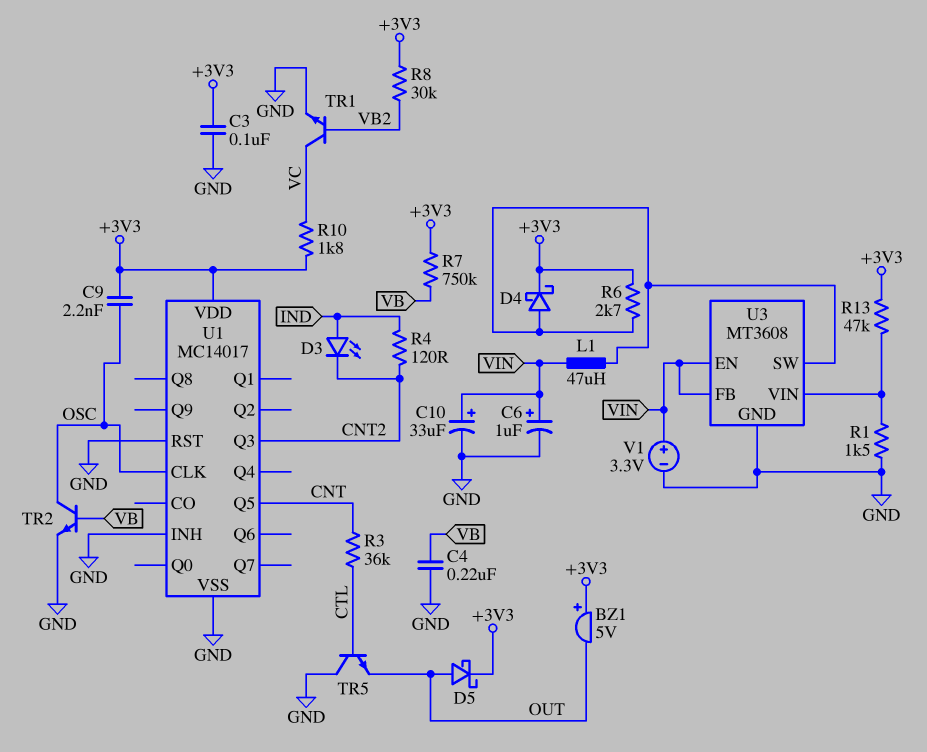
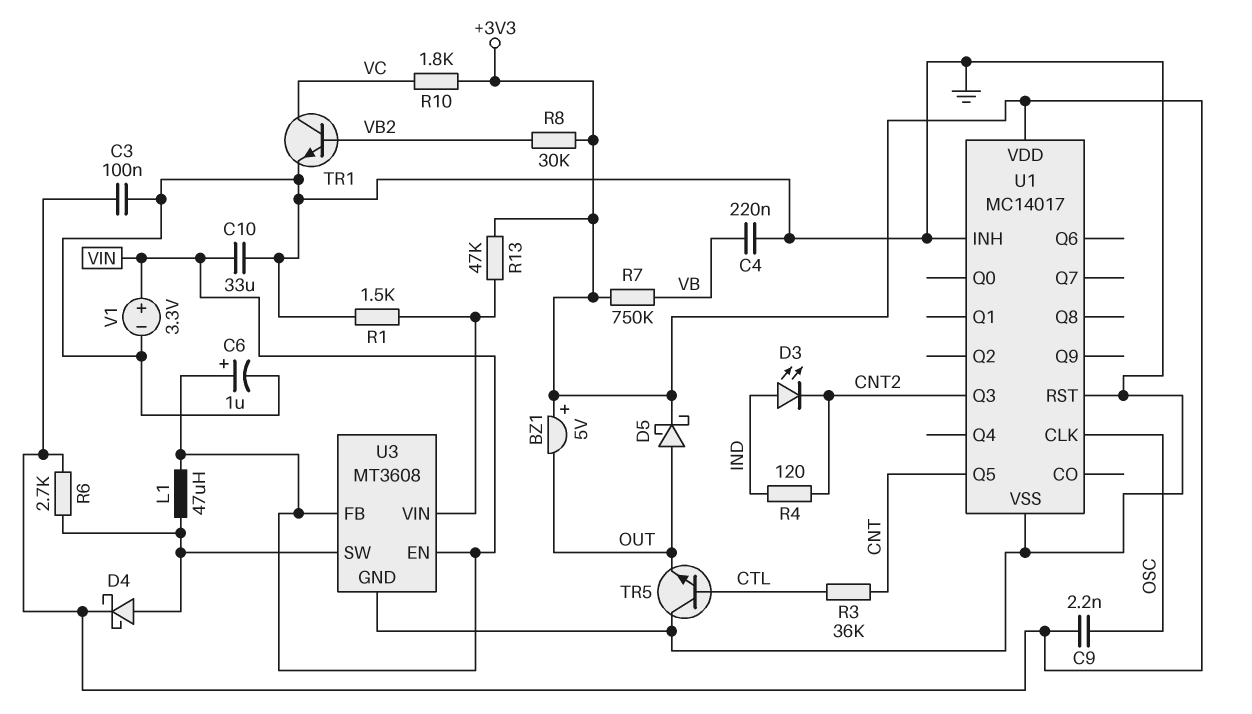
C10: 33uF (plus VIN, minus GND) -> 33uF (GND, VIN)
TR2: NPN (B VB, C OSC, E GND) -> none

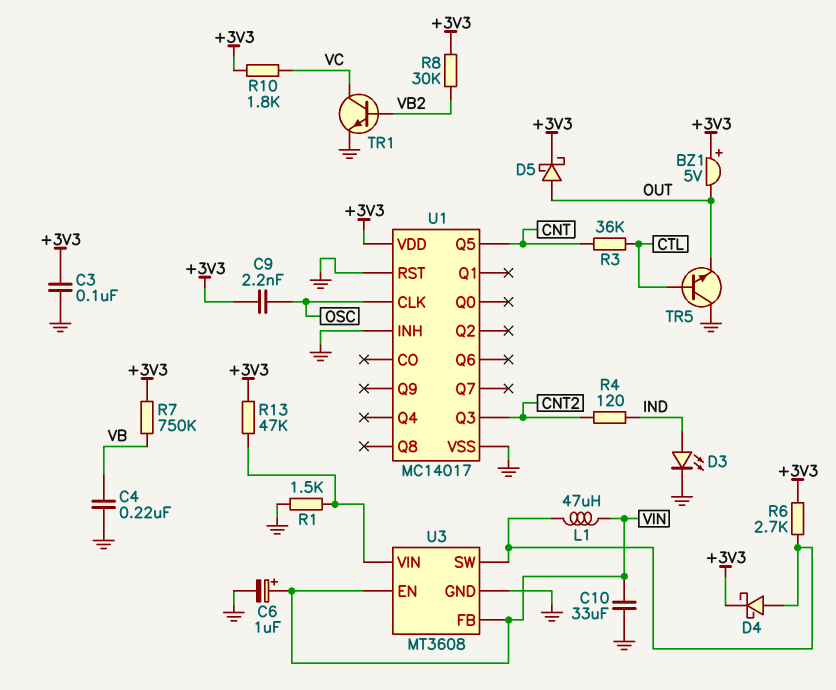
D3: LED (A IND, K CNT2) -> LED (A IND, K GND)
V1: 3.3V (plus VIN, minus GND) -> none

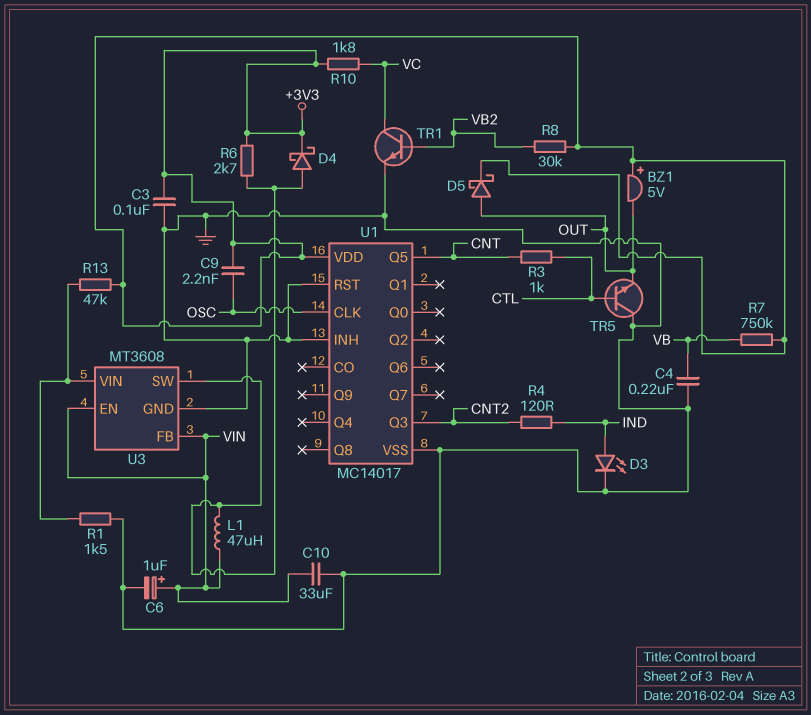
R3: 36k (CNT, CTL) -> 1k (CNT, CTL)

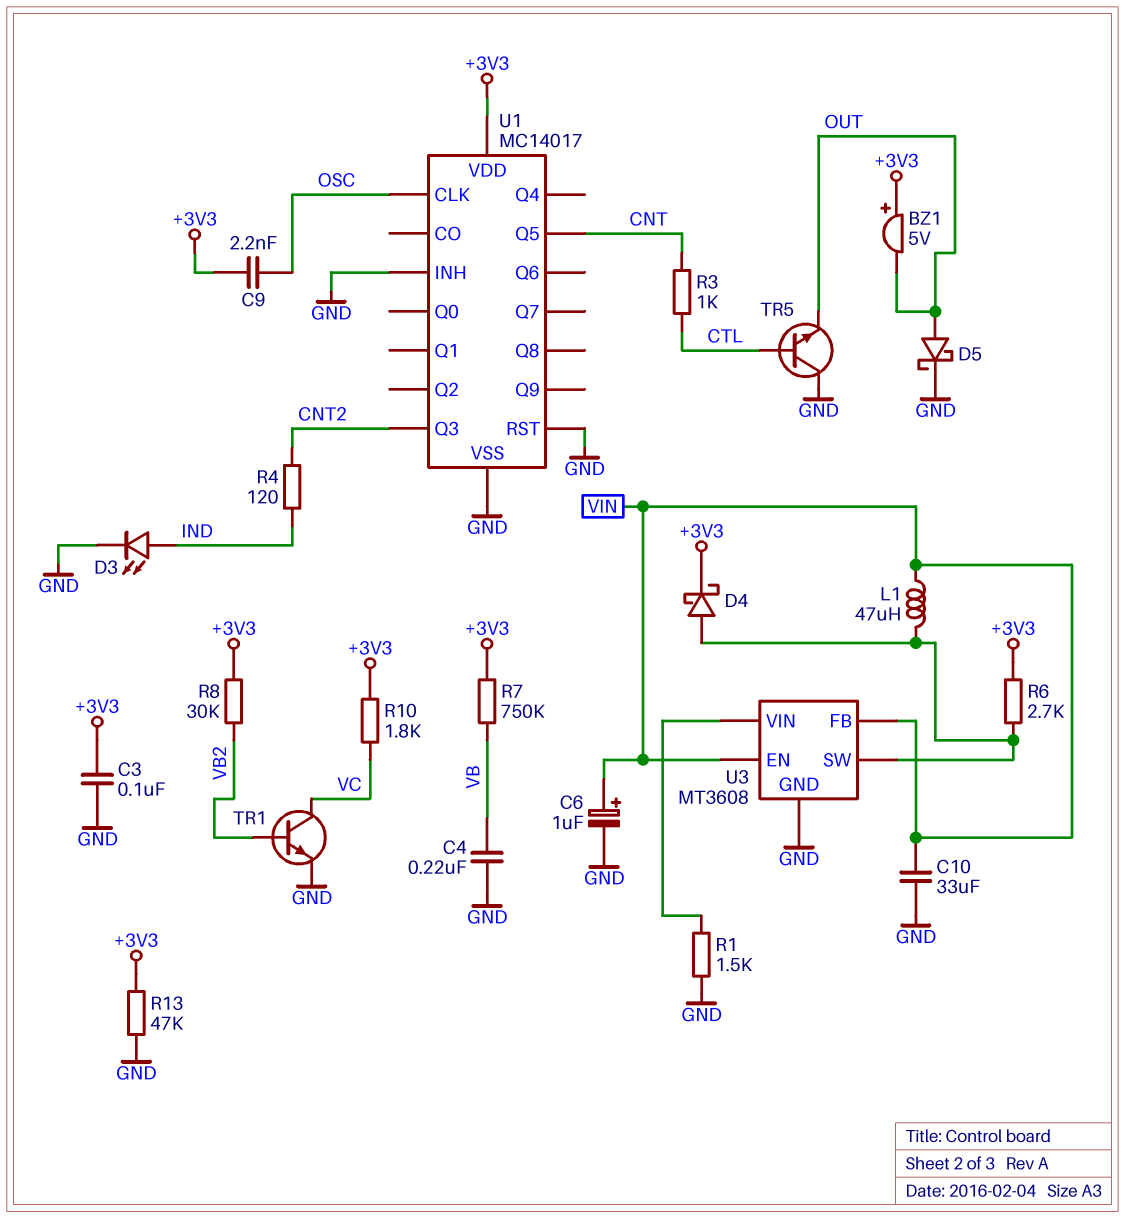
D5: schottky (A OUT, K +3V3) -> schottky (A OUT, K GND)
R13: 47k (+3V3, U3/VIN) -> 47k (+3V3, GND)

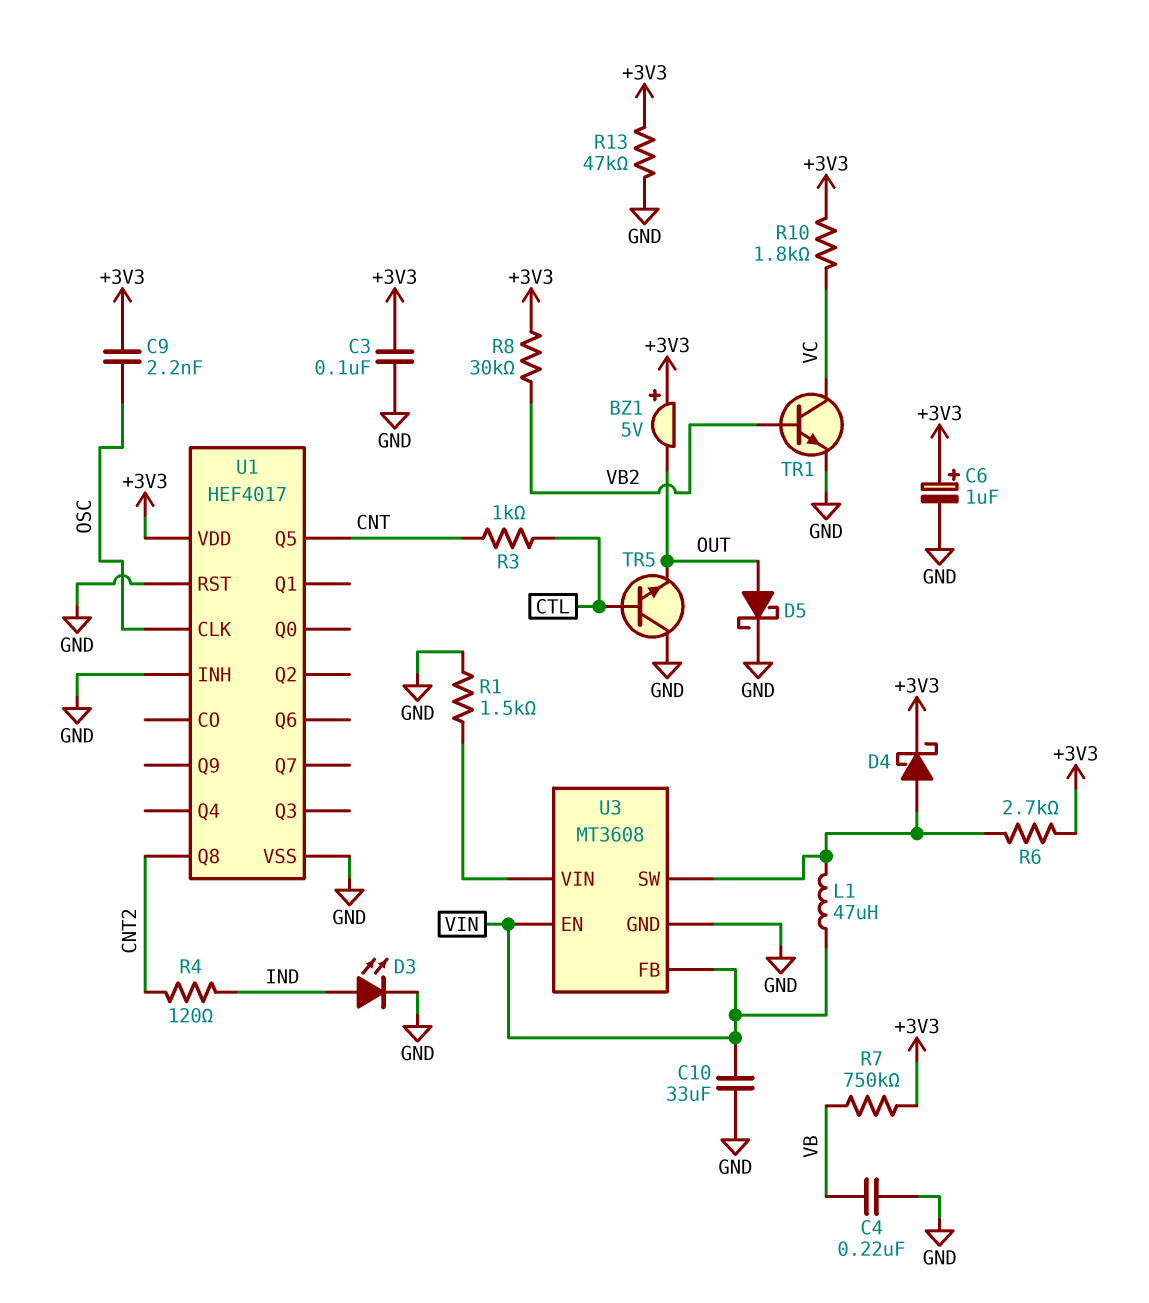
C6: 1uF (plus VIN, minus GND) -> 1uF (plus +3V3, minus GND)
U1: MC14017 -> HEF4017
U1 pin Q3: CNT2 -> none
U1 pin Q8: none -> CNT2

